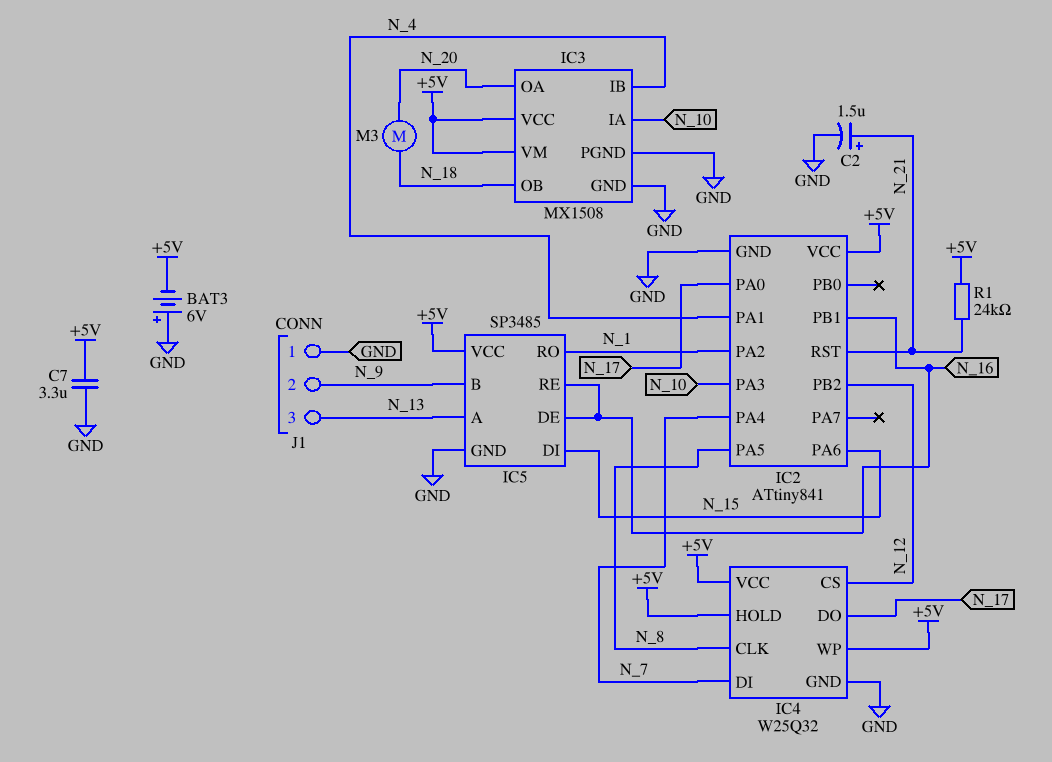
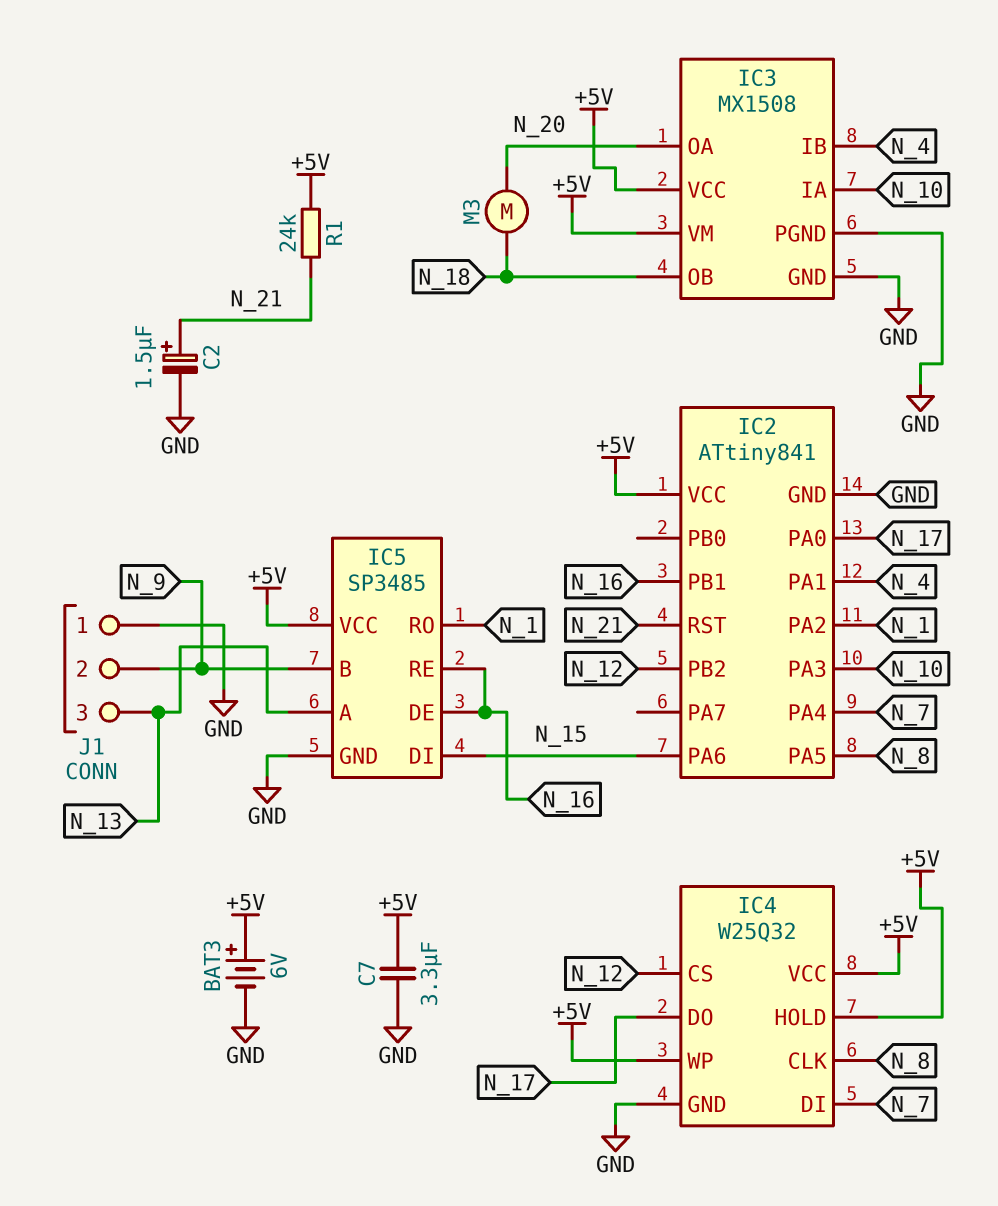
BAT3: 6V (plus GND, minus +5V) -> 6V (plus +5V, minus GND)

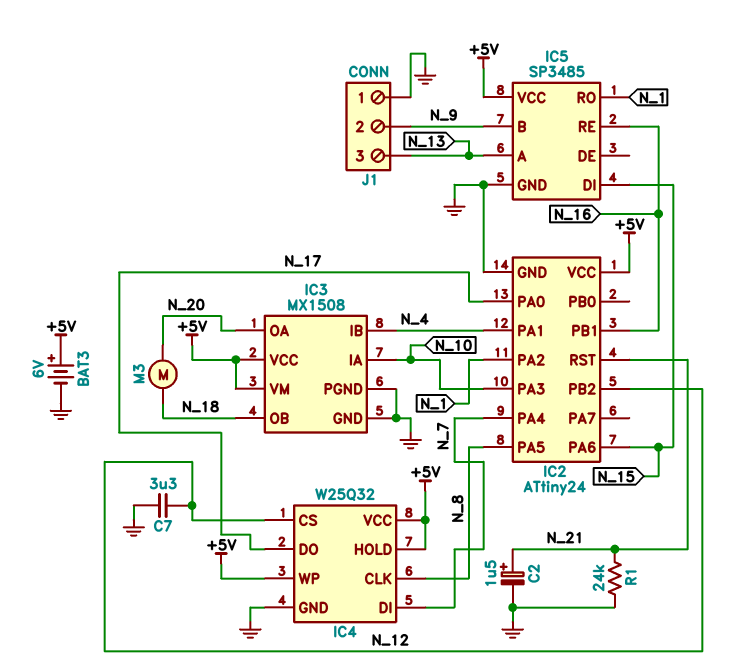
C7: 3.3uF (+5V, GND) -> 3.3uF (GND, N_12)
IC2: ATtiny841 -> ATtiny24
IC5 pin DE: N_16 -> none
R1: 24k (+5V, N_21) -> 24k (GND, N_21)

